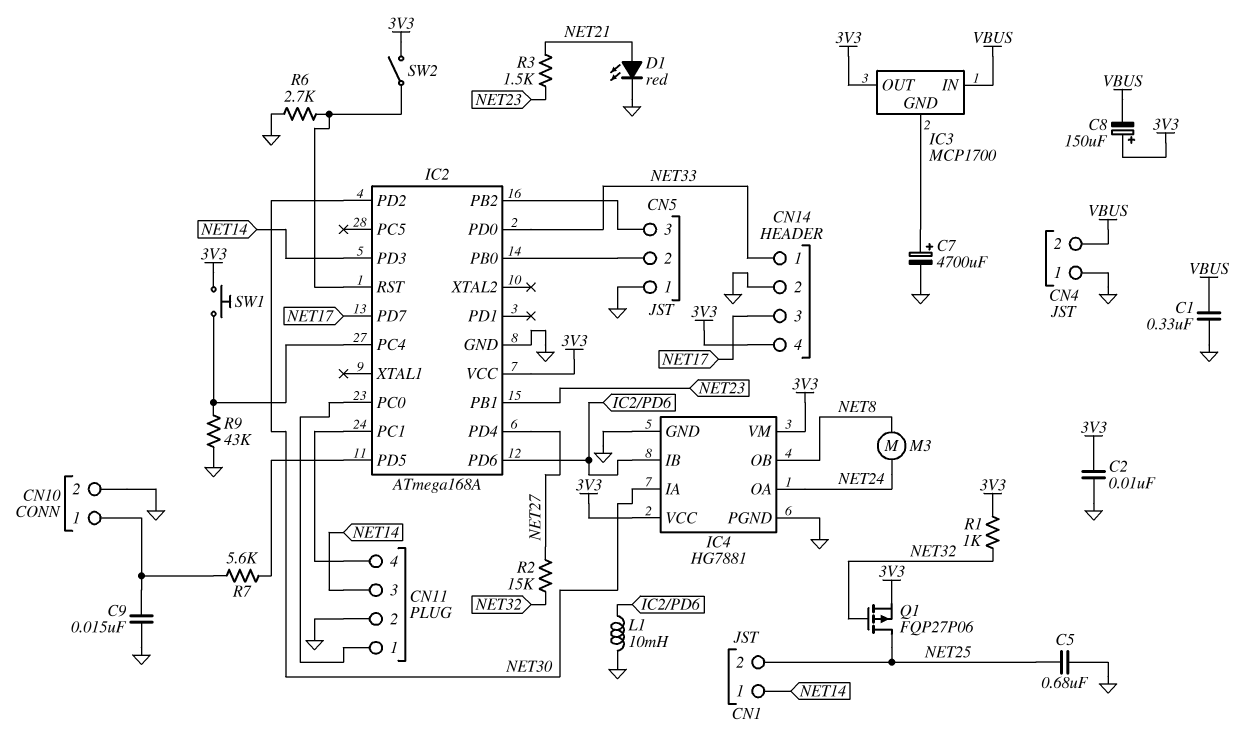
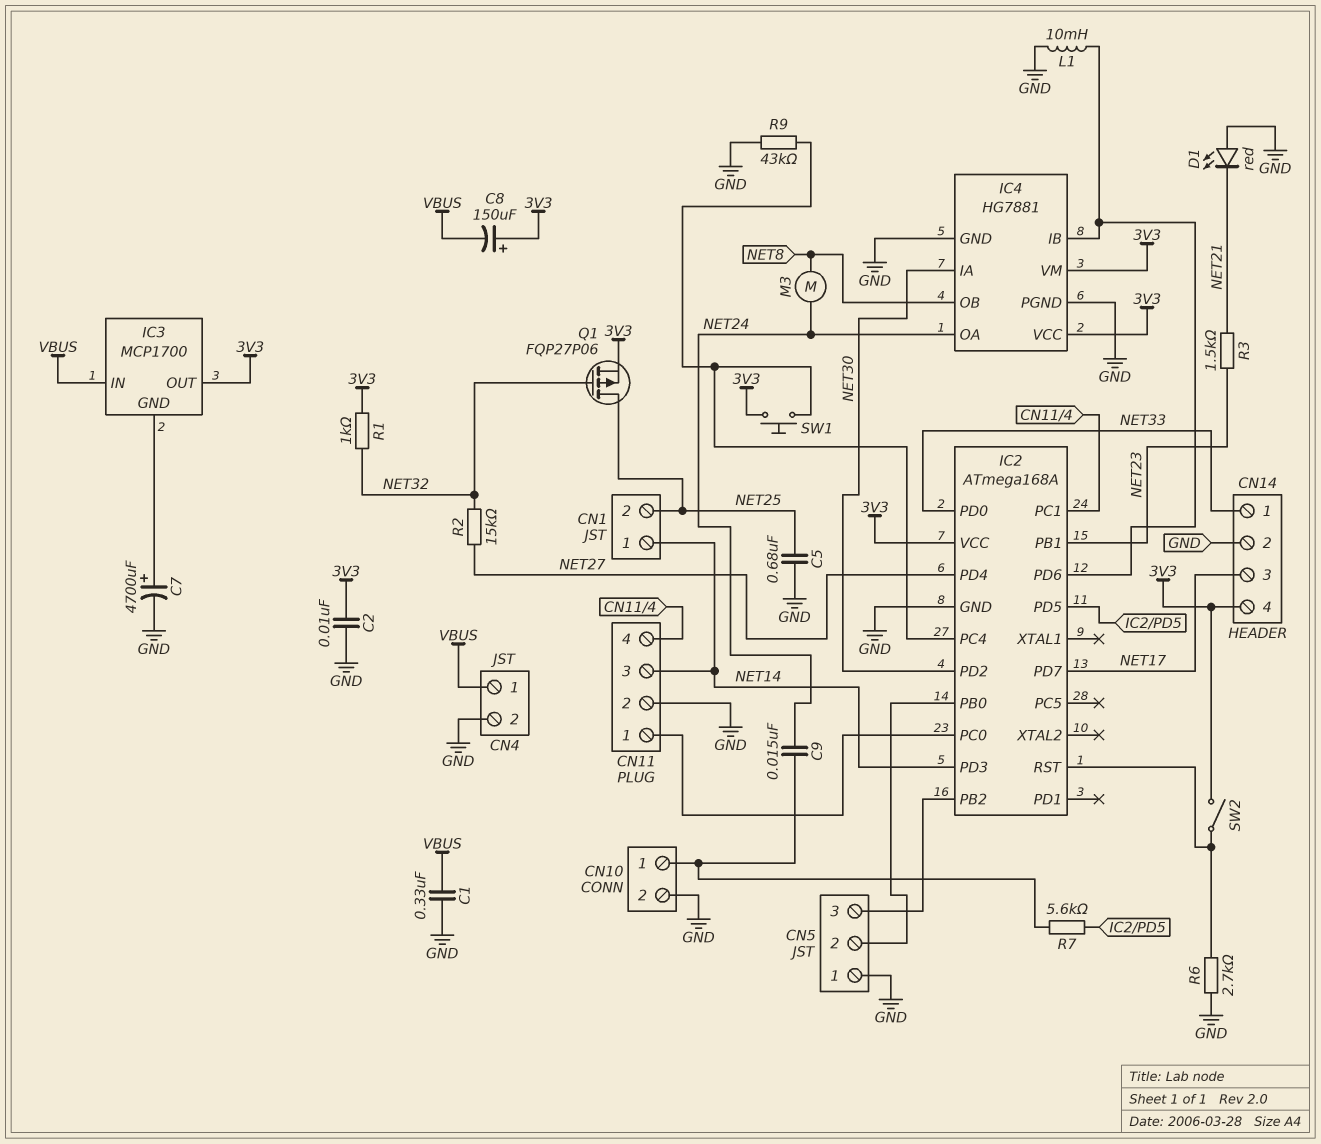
C9: 15nF (CN10/1, GND) -> 15nF (CN10/1, NET24)
CN4 pin 1: GND -> VBUS
CN4 pin 2: VBUS -> GND
D1: LED red (A NET21, K GND) -> LED red (A GND, K NET21)

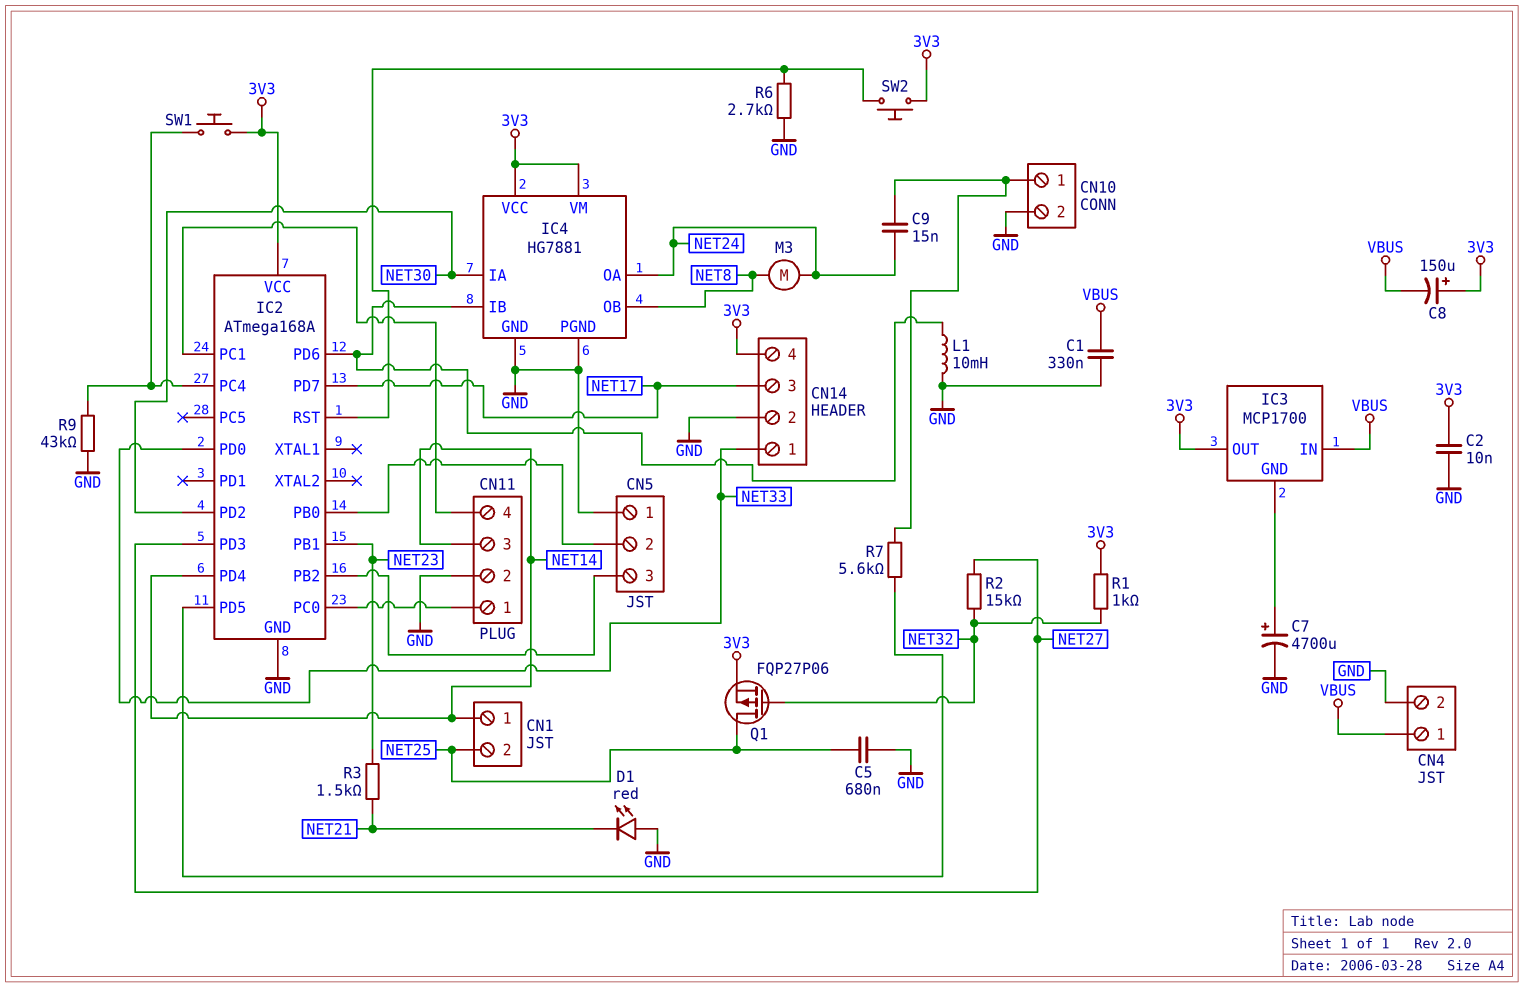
IC2 pin PD3: NET14 -> NET27
IC2 pin PD4: NET27 -> NET14
SW2: switch (3V3, IC2/RST) -> button (3V3, IC2/RST)

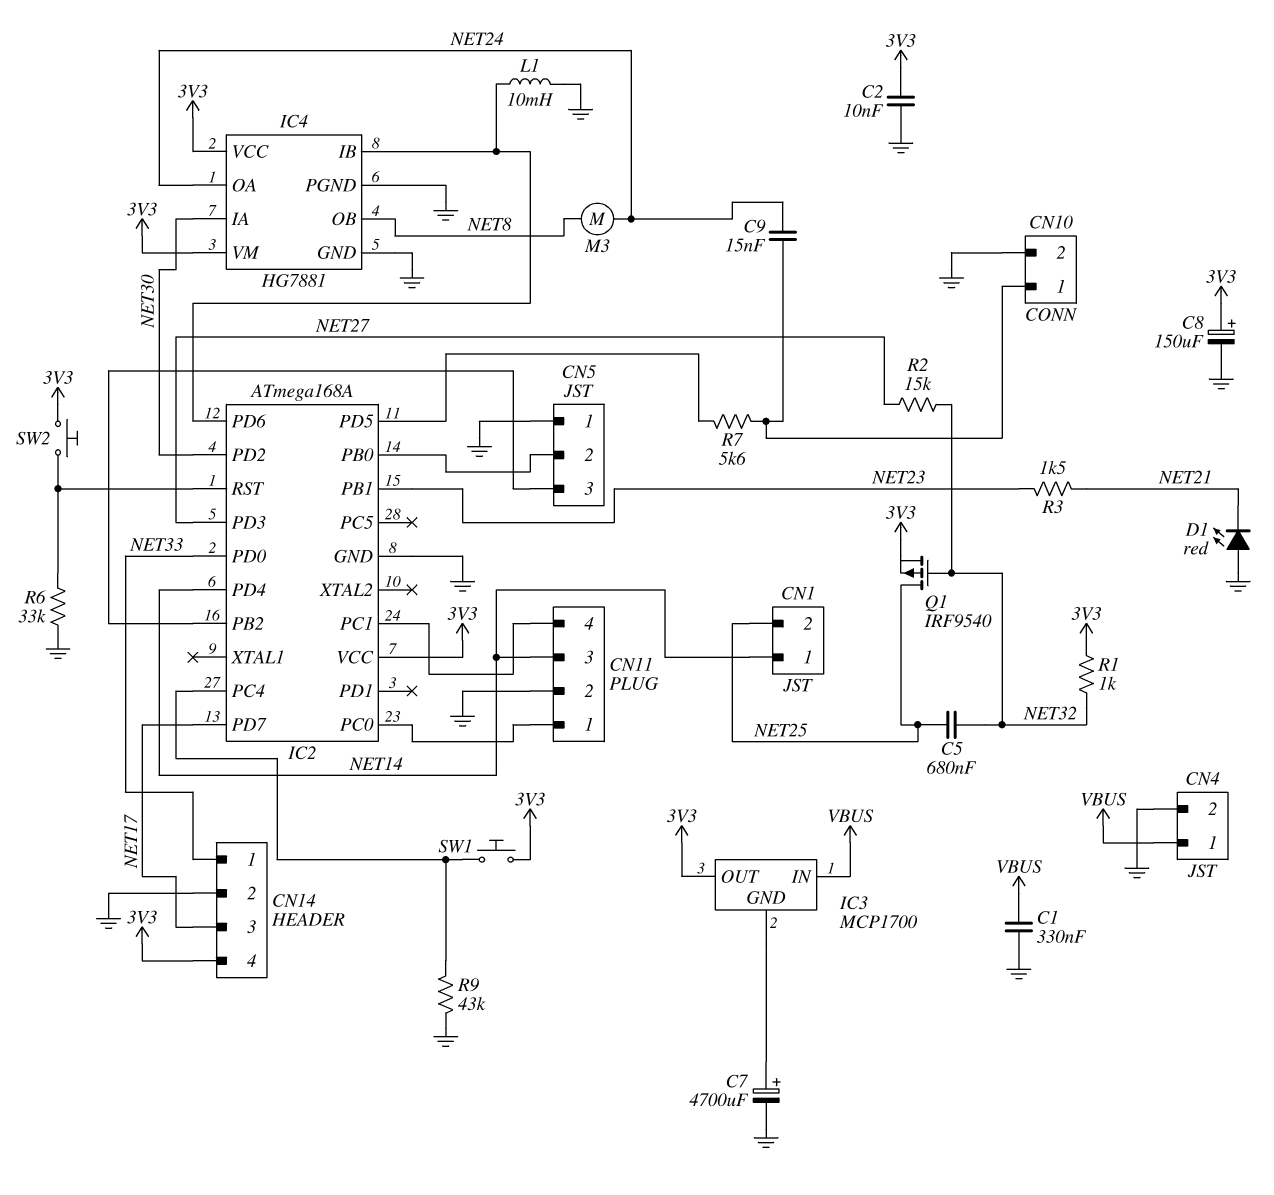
C5: 680nF (GND, NET25) -> 680nF (NET25, NET32)
C8: 150uF (plus 3V3, minus VBUS) -> 150uF (plus 3V3, minus GND)
Q1: PMOS FQP27P06 (G NET32, D NET25, S 3V3) -> PMOS IRF9540 (G NET32, D NET25, S 3V3)
R6: 2.7k (GND, IC2/RST) -> 33k (GND, IC2/RST)

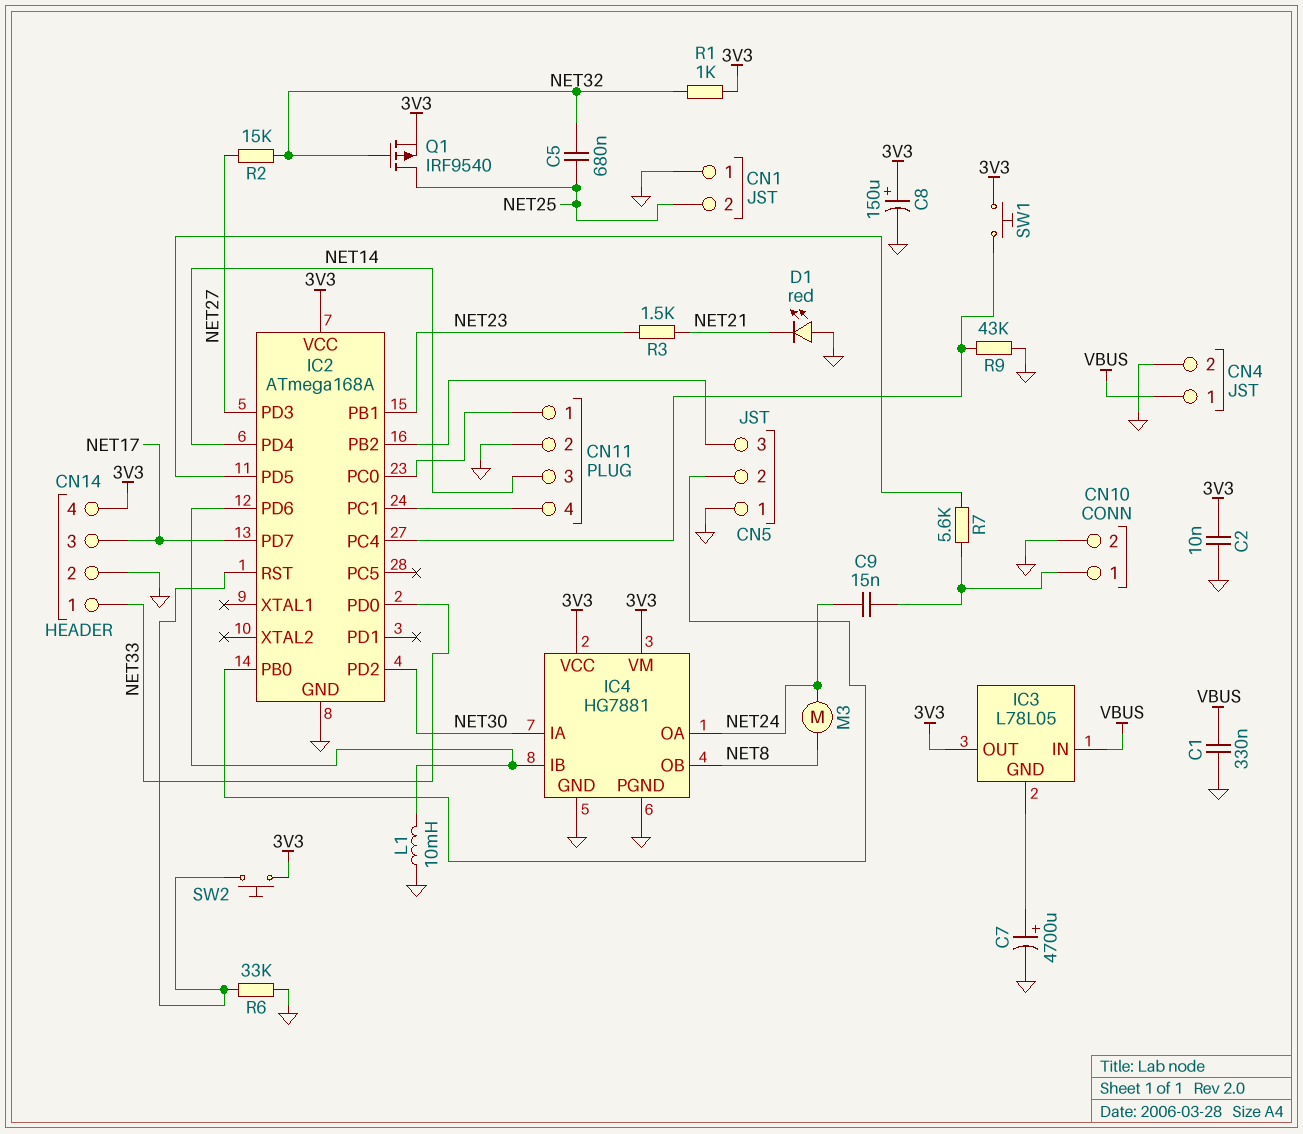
CN1 pin 1: NET14 -> GND
IC3: MCP1700 -> L78L05

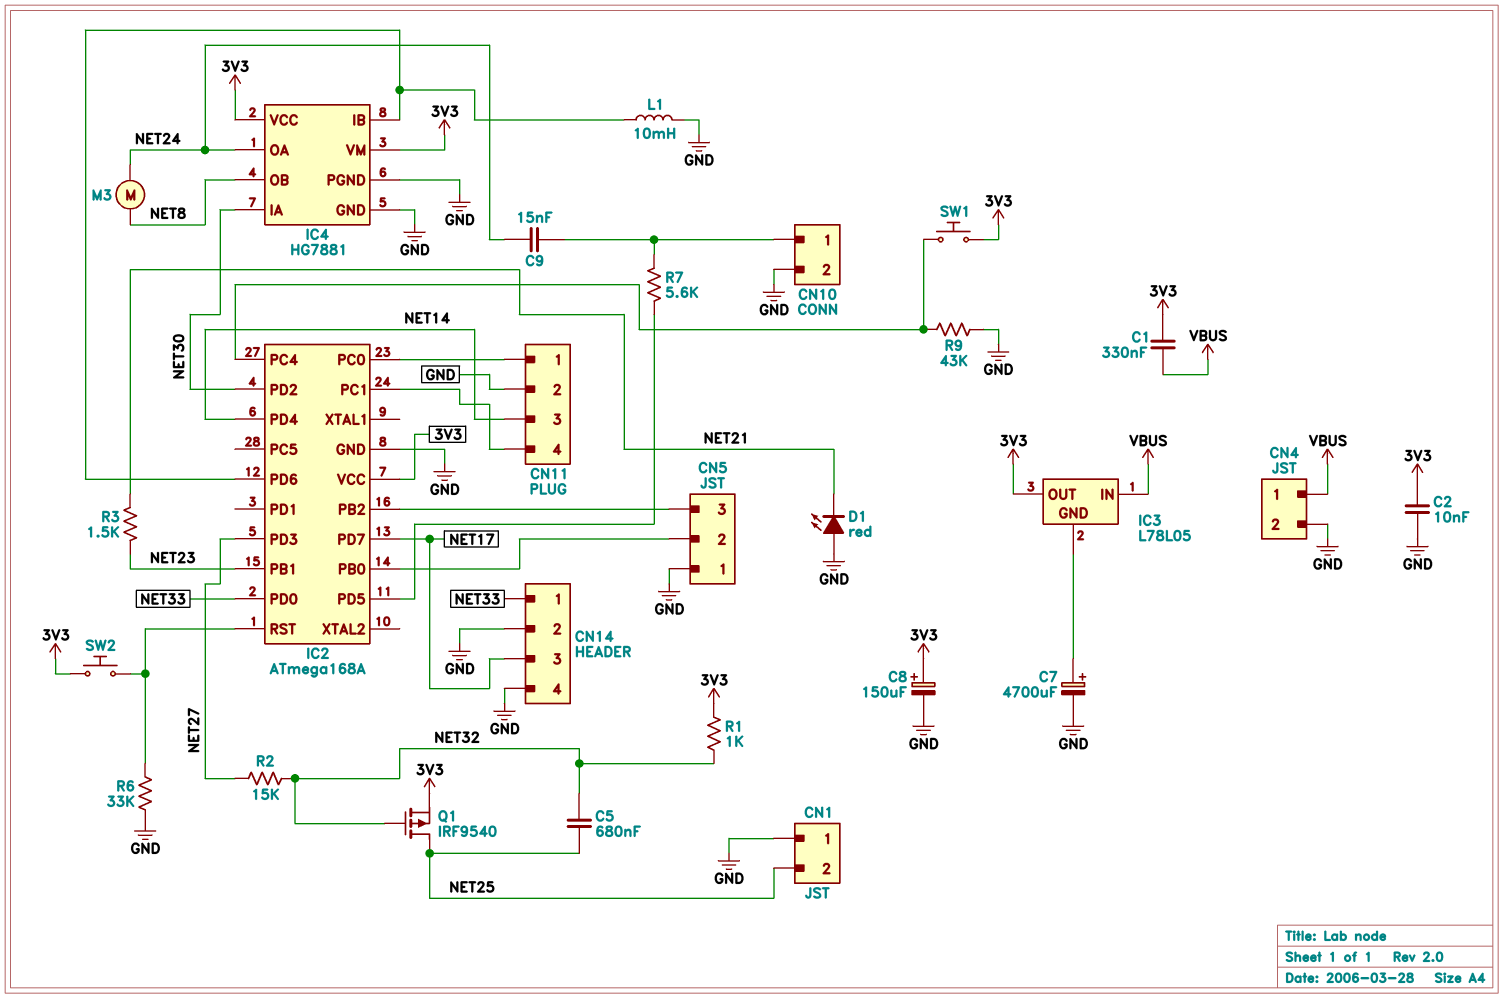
C1: 330nF (GND, VBUS) -> 330nF (3V3, VBUS)
CN14 pin 4: 3V3 -> GND

